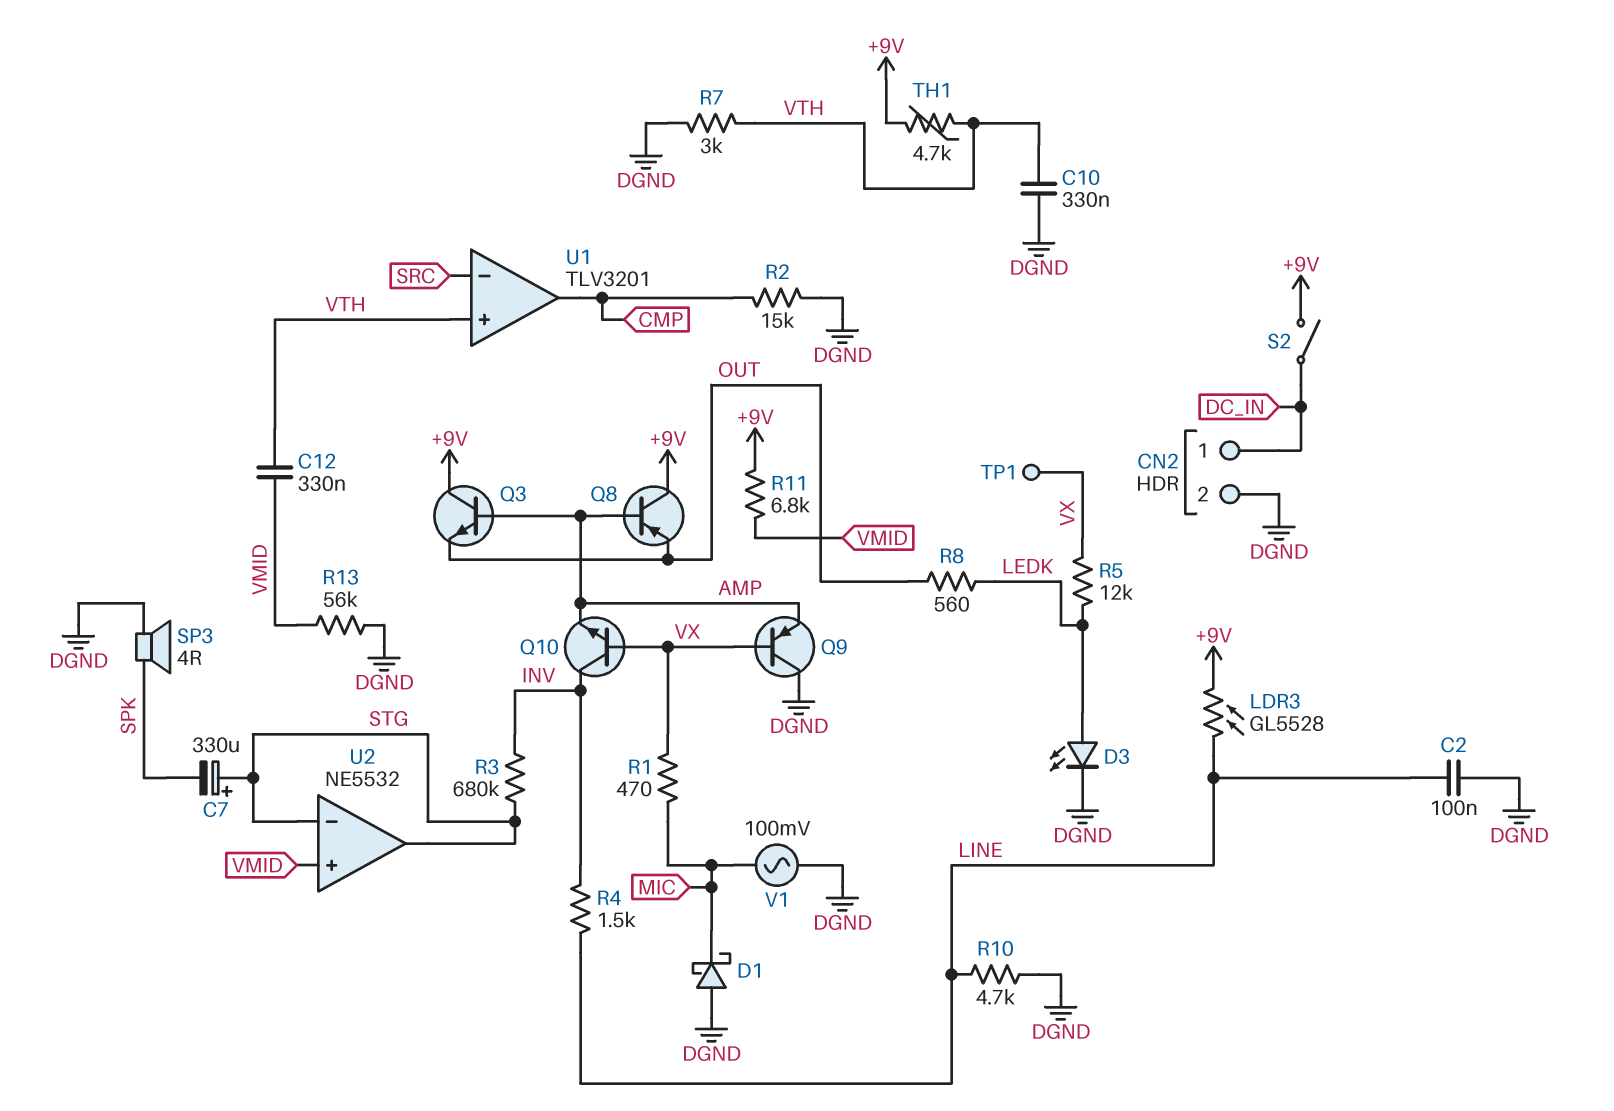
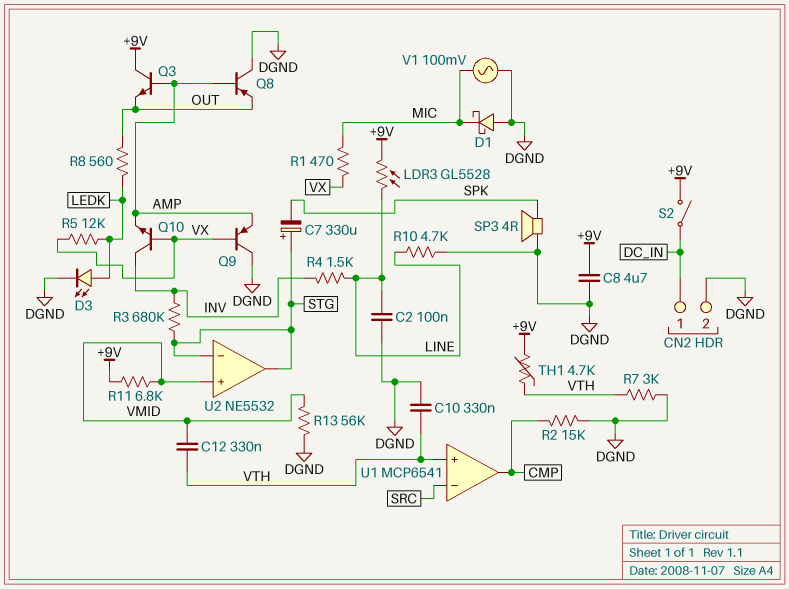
C8: none -> 4.7uF (+9V, DGND)
Q8: PNP (B AMP, C +9V, E OUT) -> PNP (B AMP, C DGND, E OUT)
TP1: test point (VX) -> none
U1: TLV3201 -> MCP6541

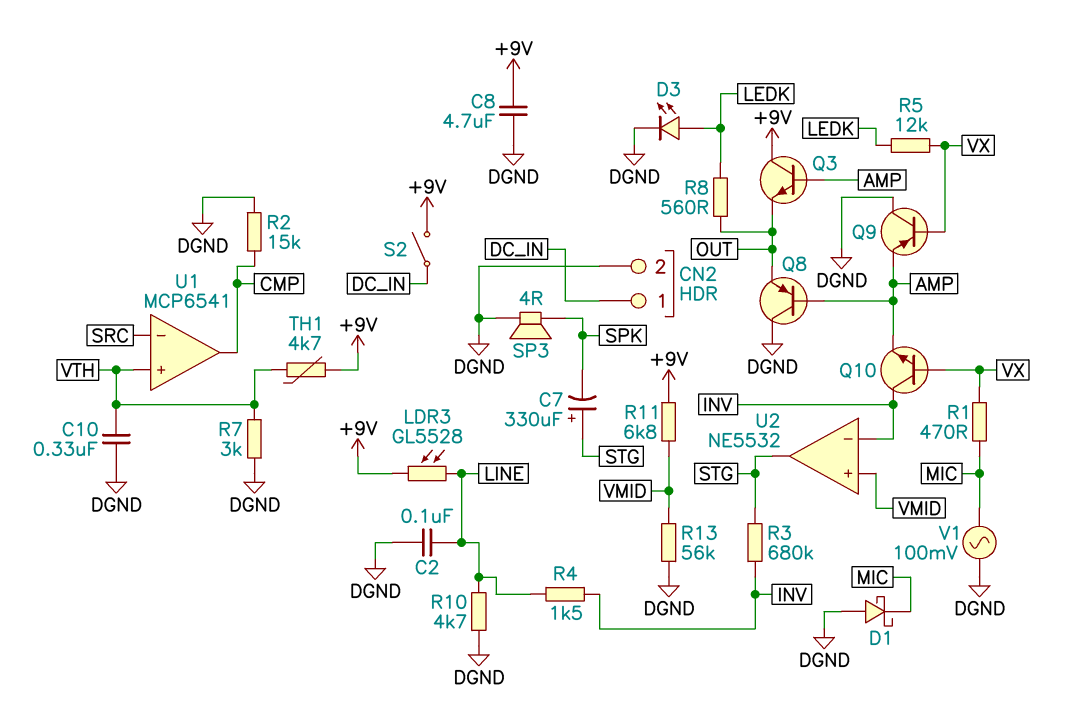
C12: 330nF (VMID, VTH) -> none
U2 pin in-: STG -> INV

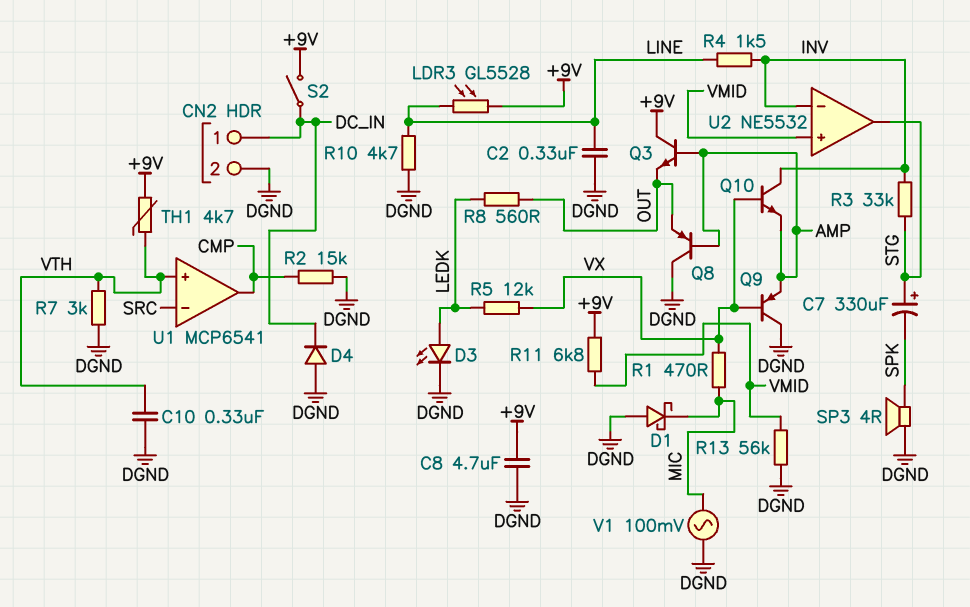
C2: 100nF (DGND, LINE) -> 330nF (DGND, LINE)
D4: none -> diode (A DGND, K DC_IN)
R3: 680k (INV, STG) -> 33k (INV, STG)

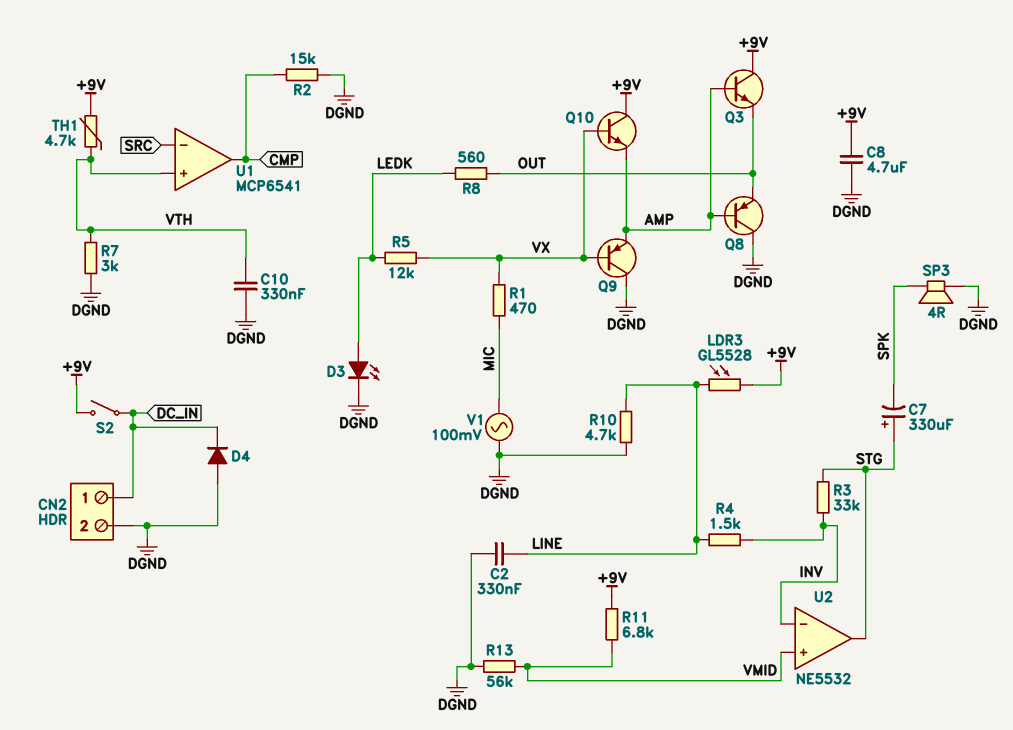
D1: schottky (A DGND, K MIC) -> none
Q10: NPN (B VX, C INV, E AMP) -> NPN (B VX, C +9V, E AMP)

